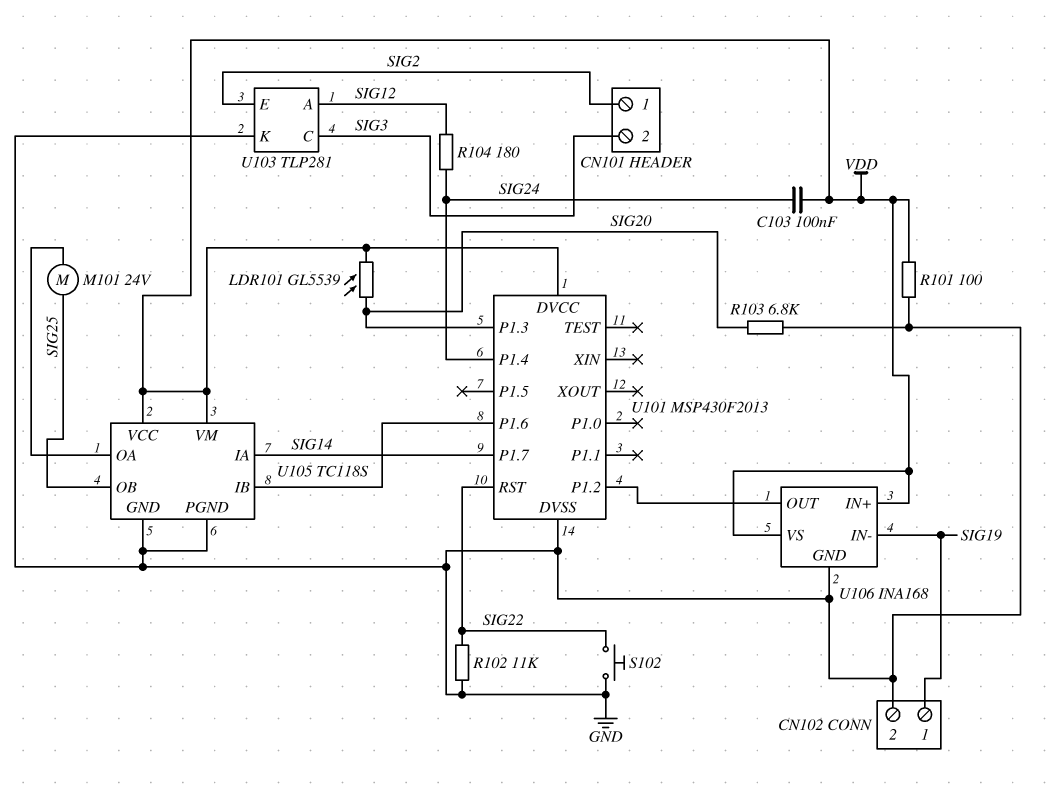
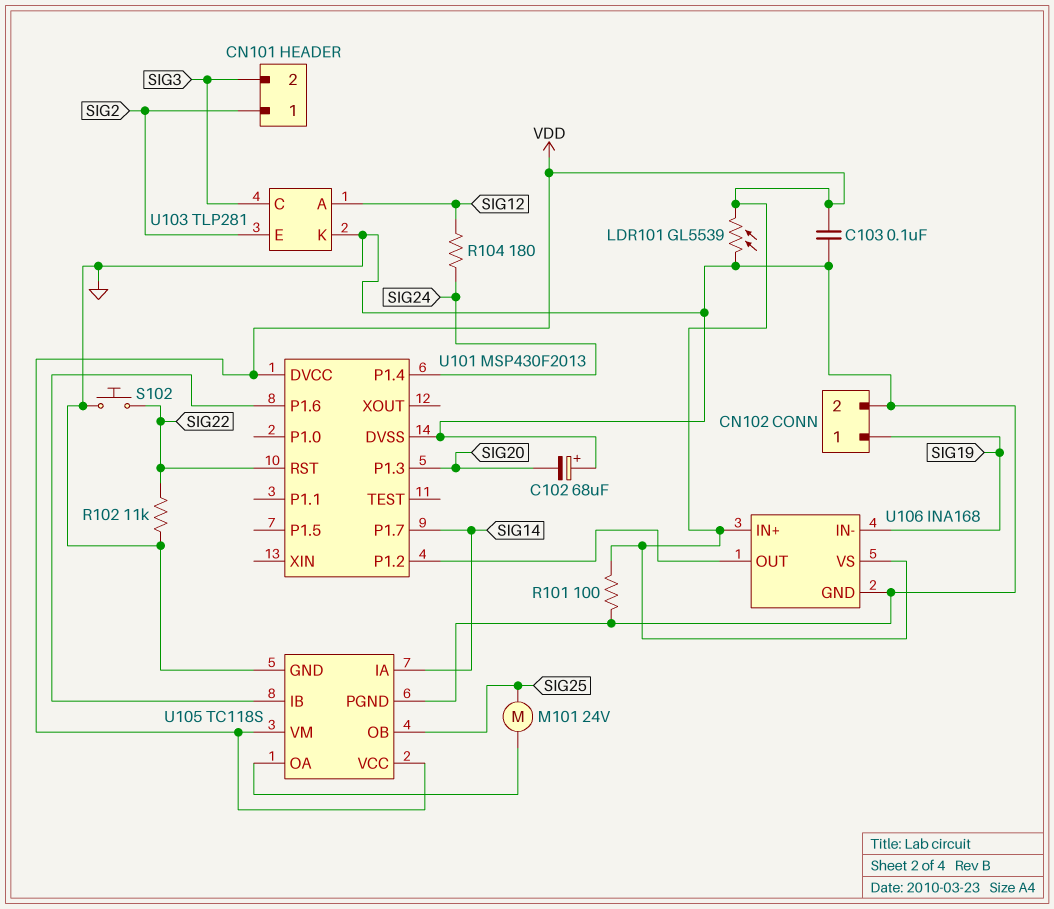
C102: none -> 68uF (plus GND, minus SIG20)
C103: 100nF (SIG24, VDD) -> 100nF (GND, VDD)
LDR101: GL5539 (SIG20, VDD) -> GL5539 (GND, VDD)
R103: 6.8k (GND, SIG20) -> none

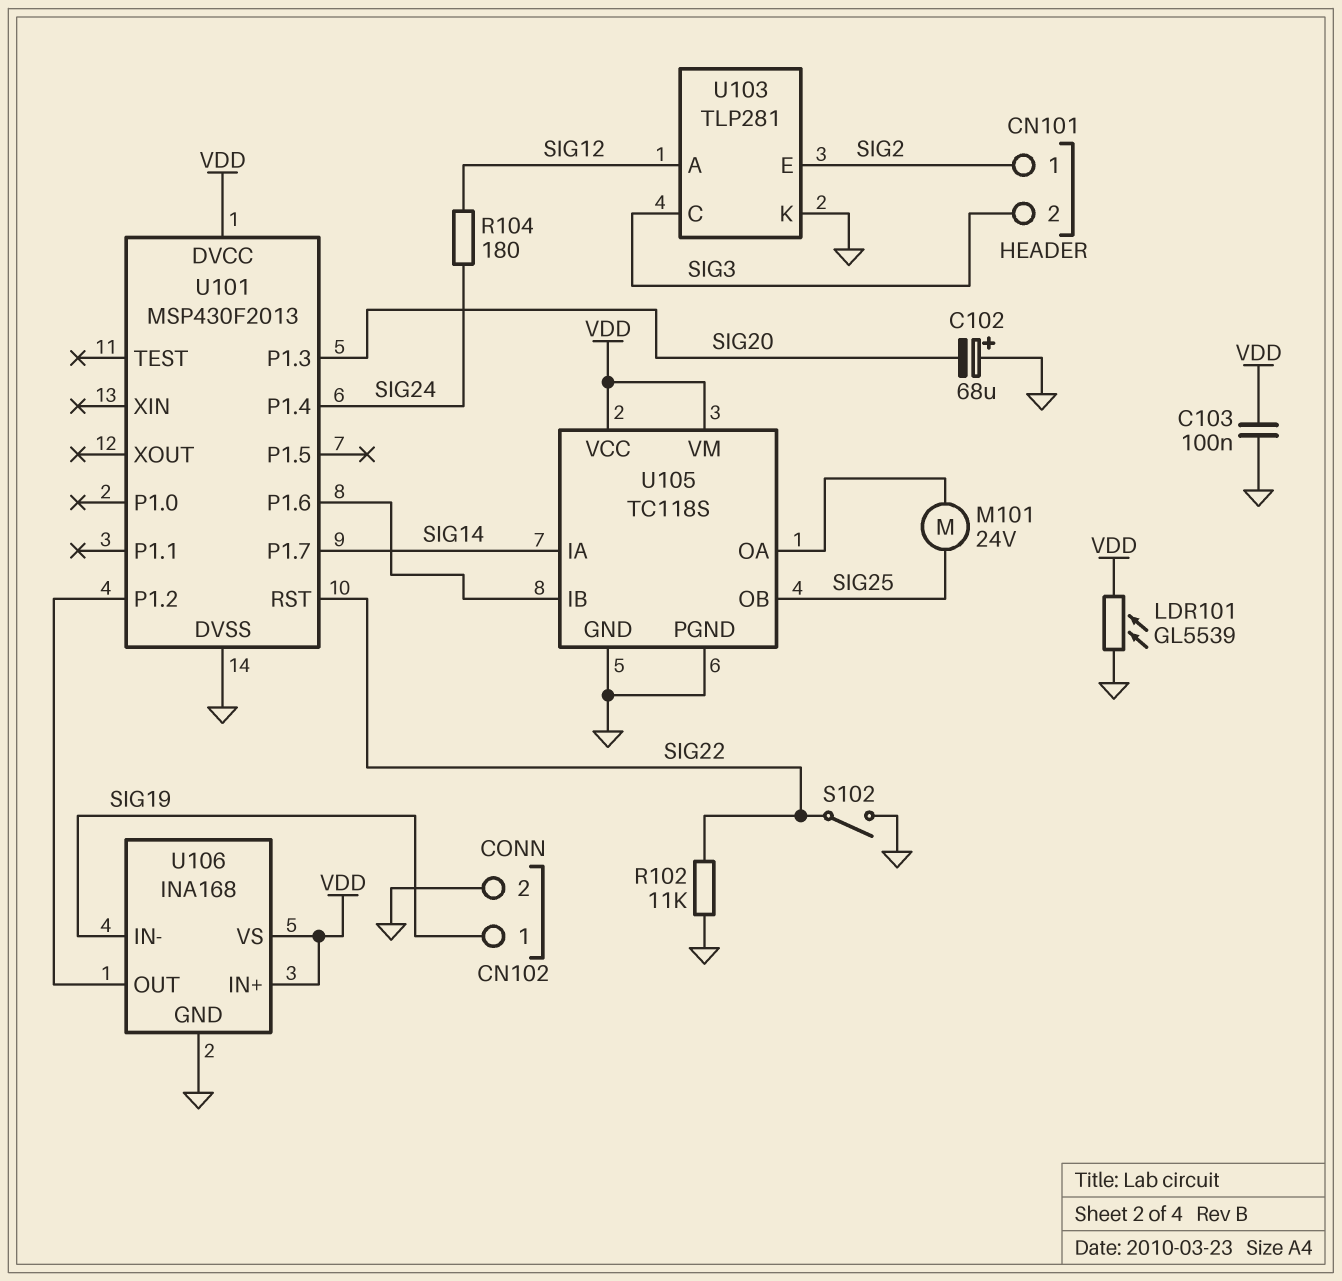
R101: 100 (GND, VDD) -> none
S102: button (GND, SIG22) -> switch (GND, SIG22)

